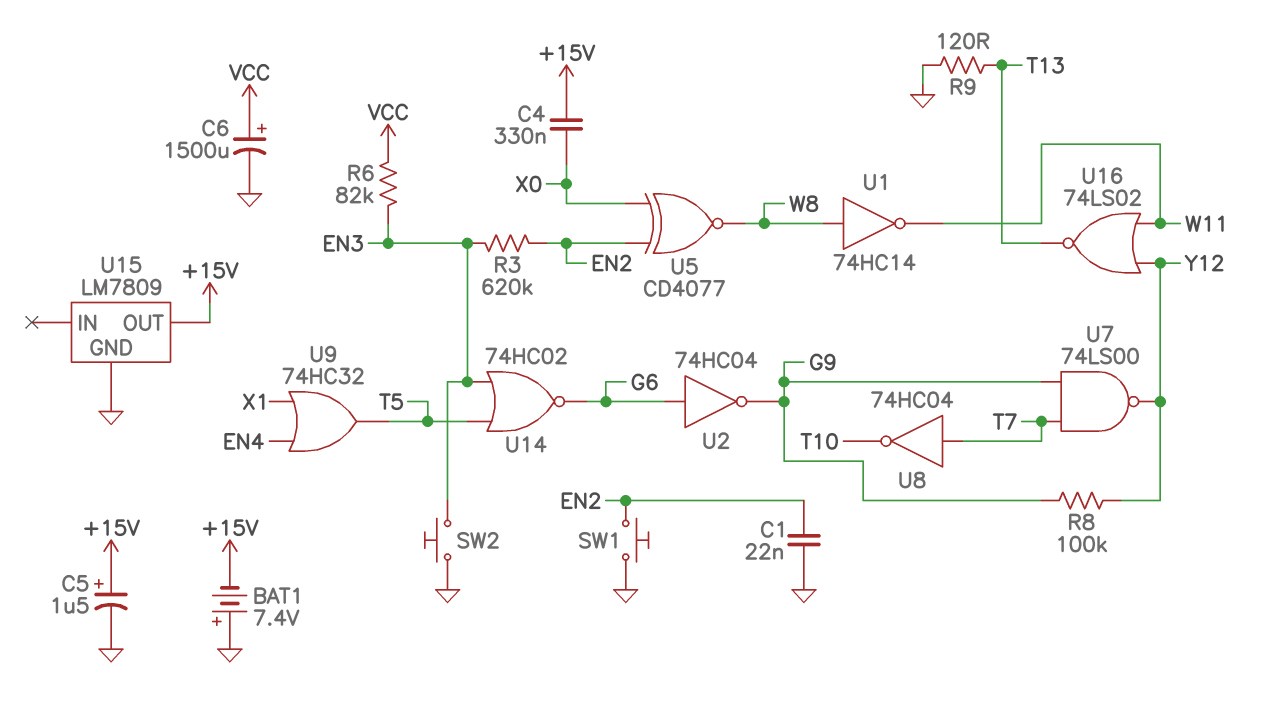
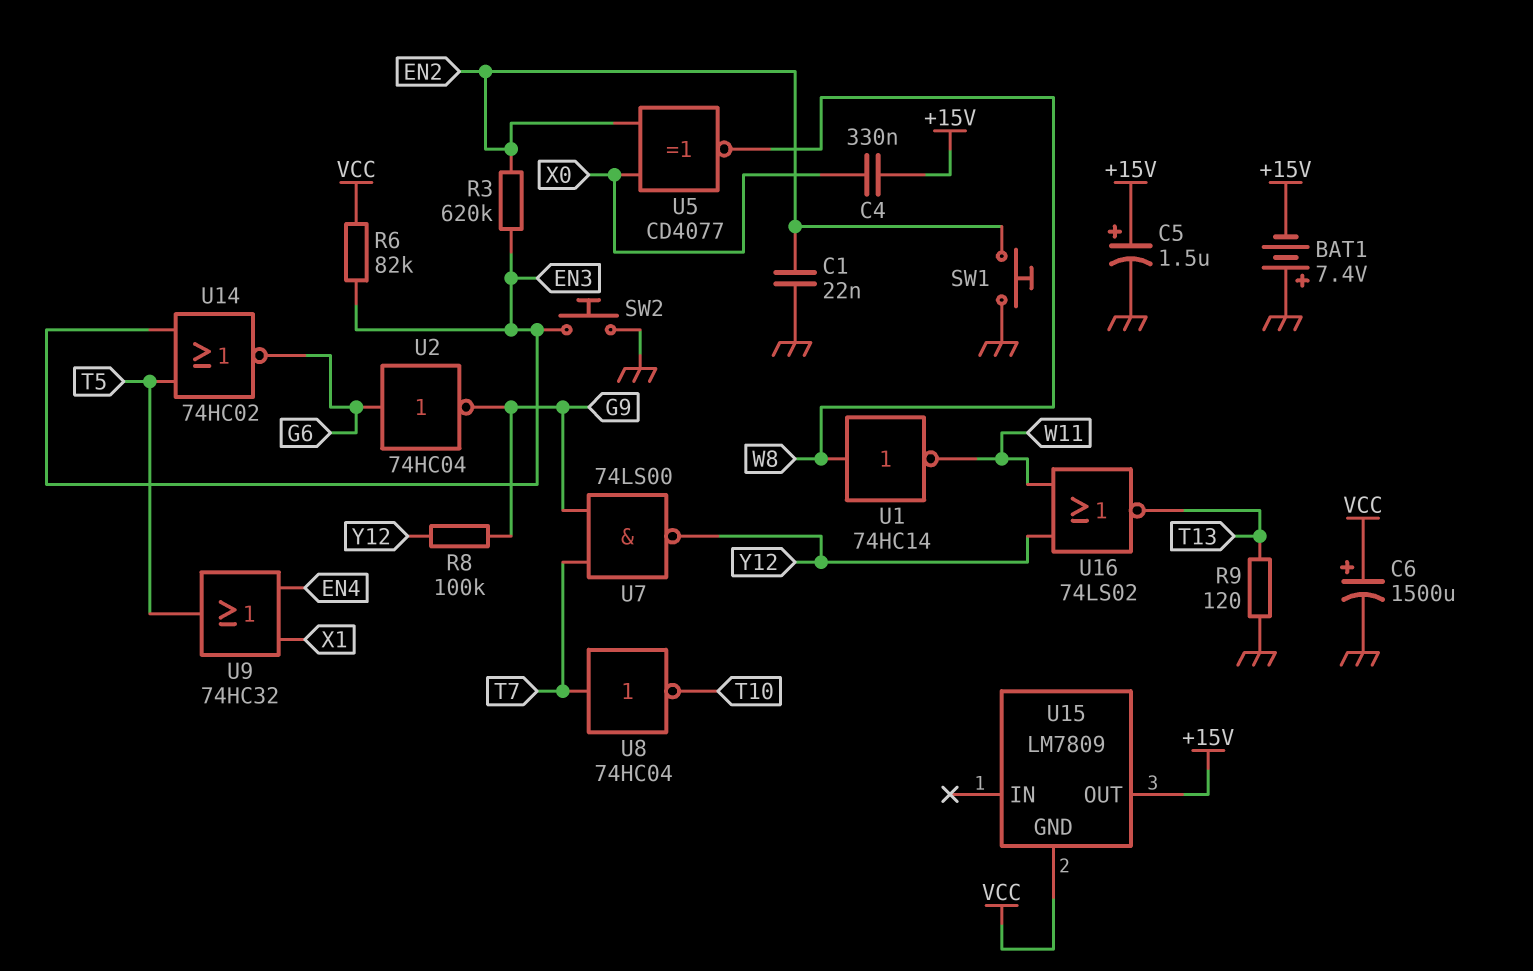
U15 pin GND: GND -> VCC

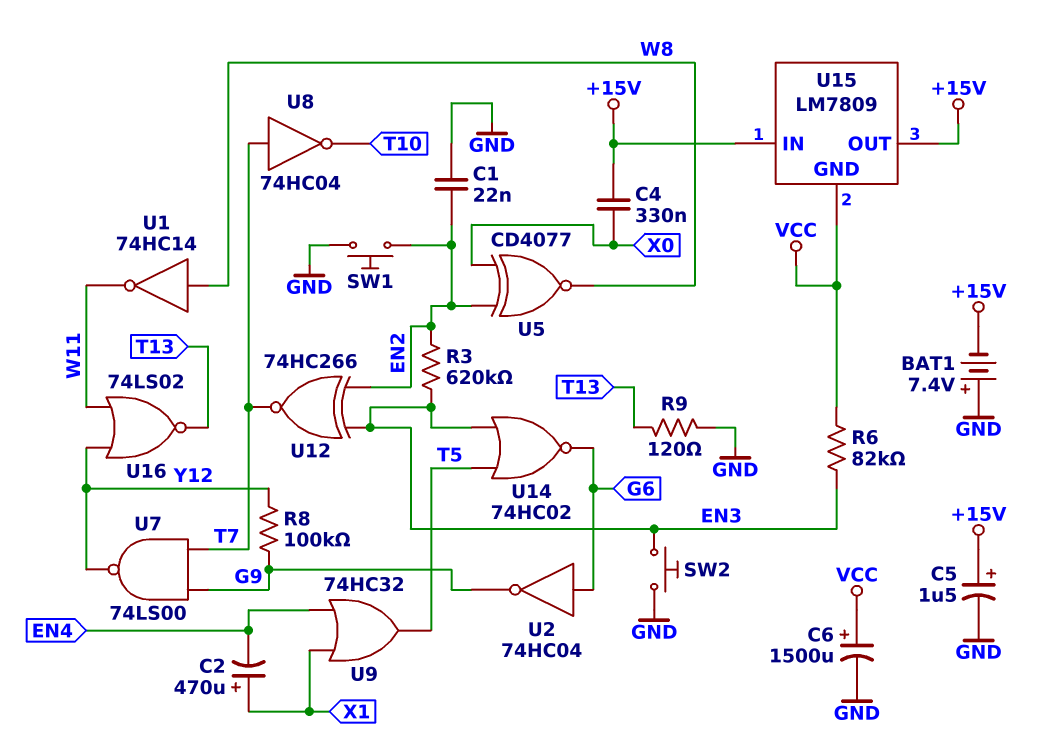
C2: none -> 470uF (plus X1, minus EN4)
U12: none -> XNOR 74HC266 (in EN2, in EN3, out T7)
U15 pin IN: none -> +15V

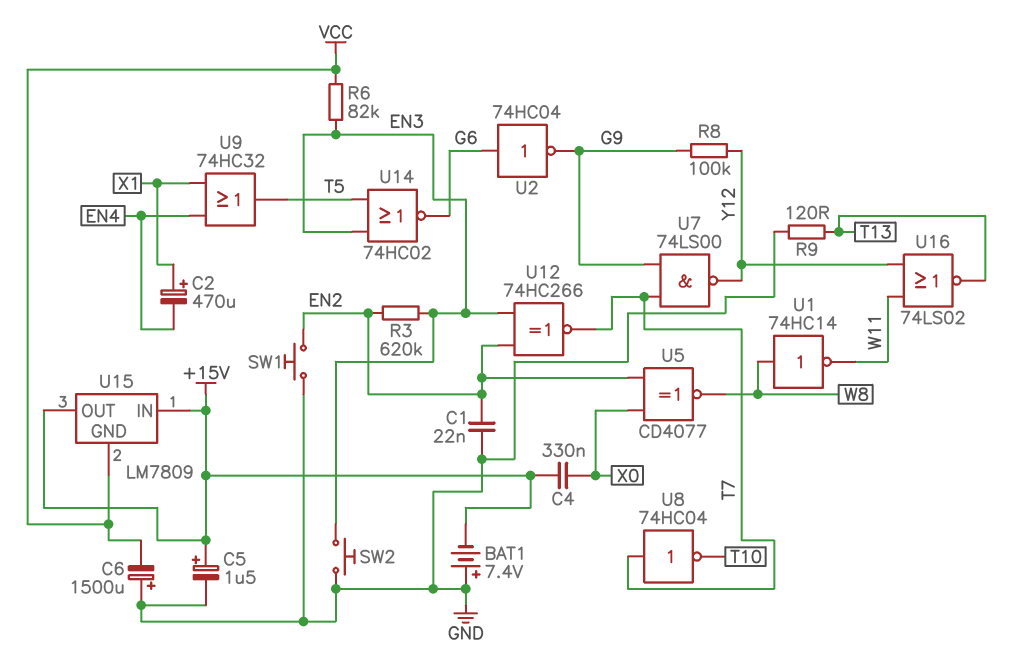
C6: 1500uF (plus VCC, minus GND) -> 1500uF (plus GND, minus VCC)

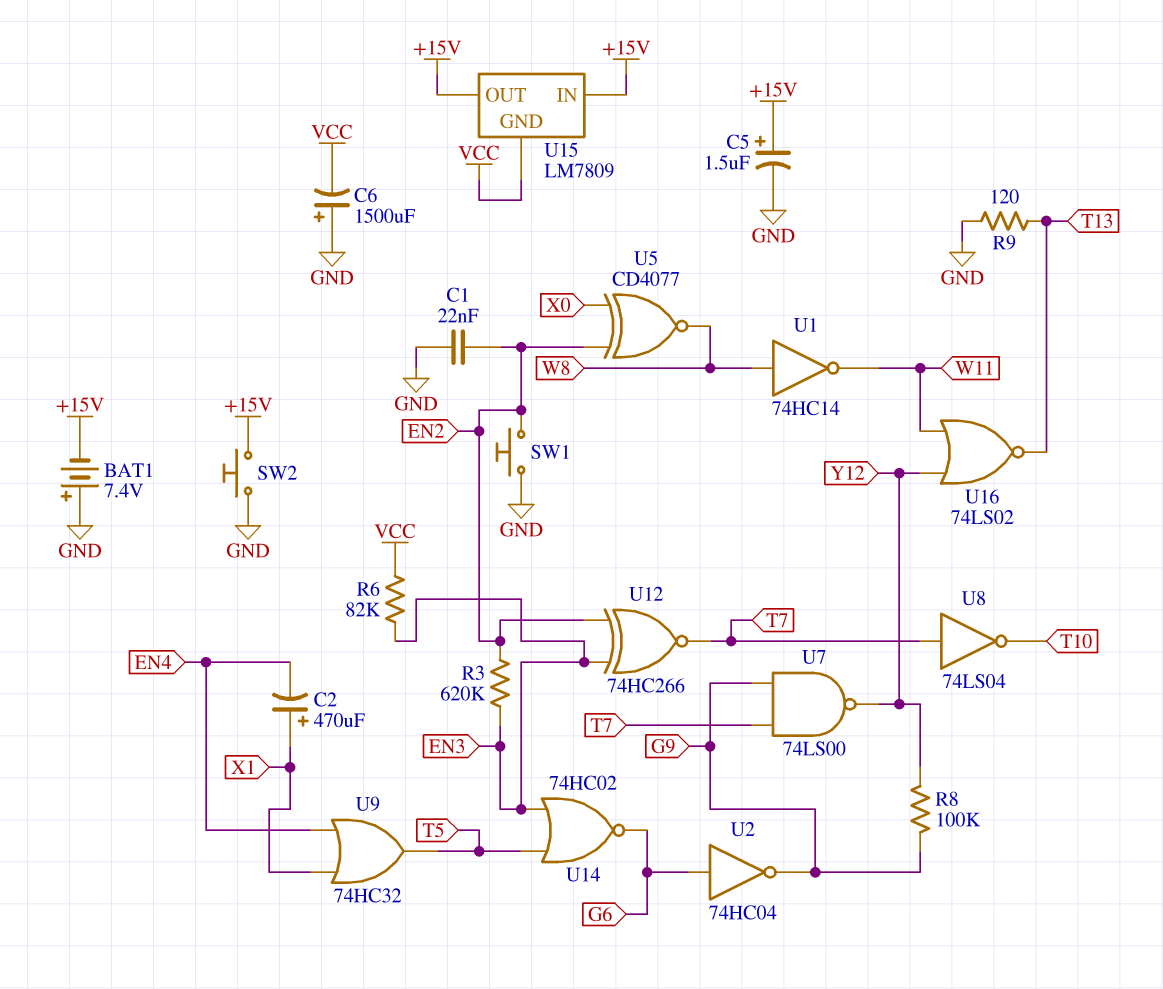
C4: 330nF (+15V, X0) -> none
SW2: button (EN3, GND) -> button (+15V, GND)
U8: NOT 74HC04 (in T7, out T10) -> NOT 74LS04 (in T7, out T10)

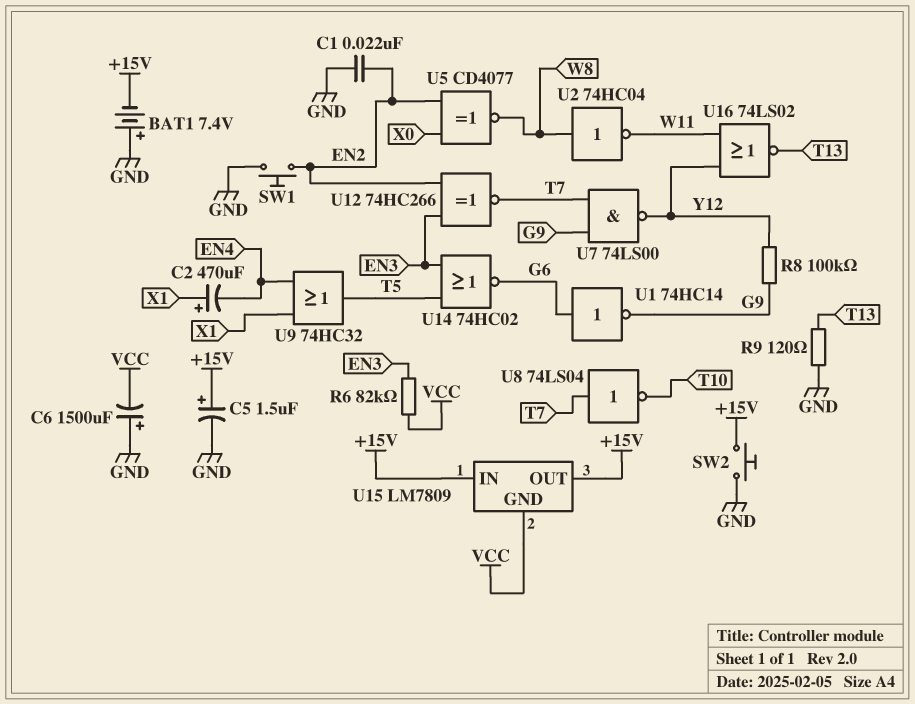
R3: 620k (EN2, EN3) -> none
U1: NOT 74HC14 (in W8, out W11) -> NOT 74HC14 (in G6, out G9)
U2: NOT 74HC04 (in G6, out G9) -> NOT 74HC04 (in W8, out W11)

